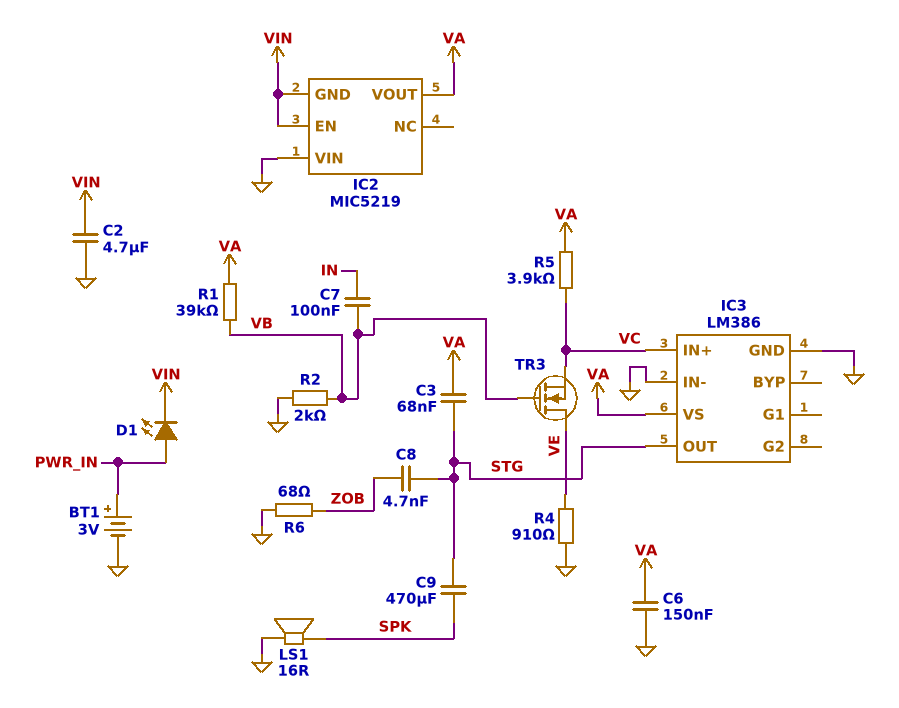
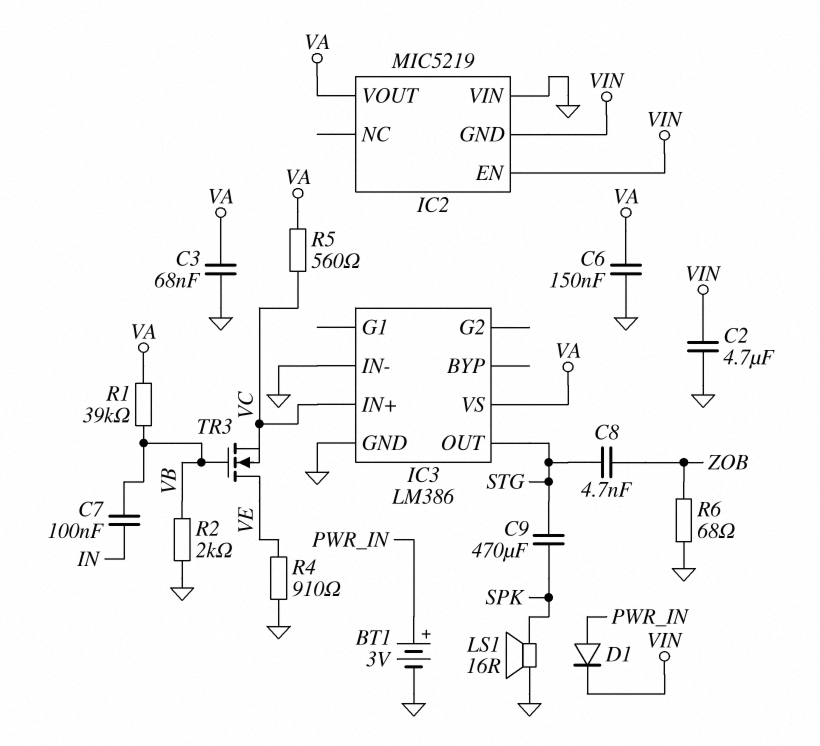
C3: 68nF (STG, VA) -> 68nF (GND, VA)
D1: LED (A PWR_IN, K VIN) -> diode (A PWR_IN, K VIN)
R5: 3.9k (VA, VC) -> 560 (VA, VC)

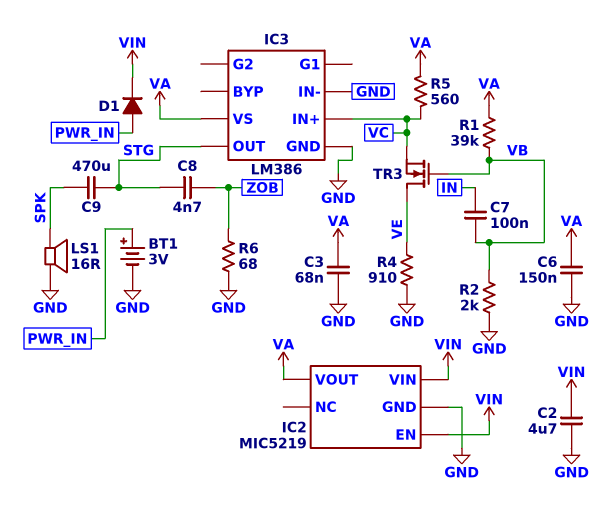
IC2 pin GND: VIN -> GND
IC2 pin VIN: GND -> VIN

